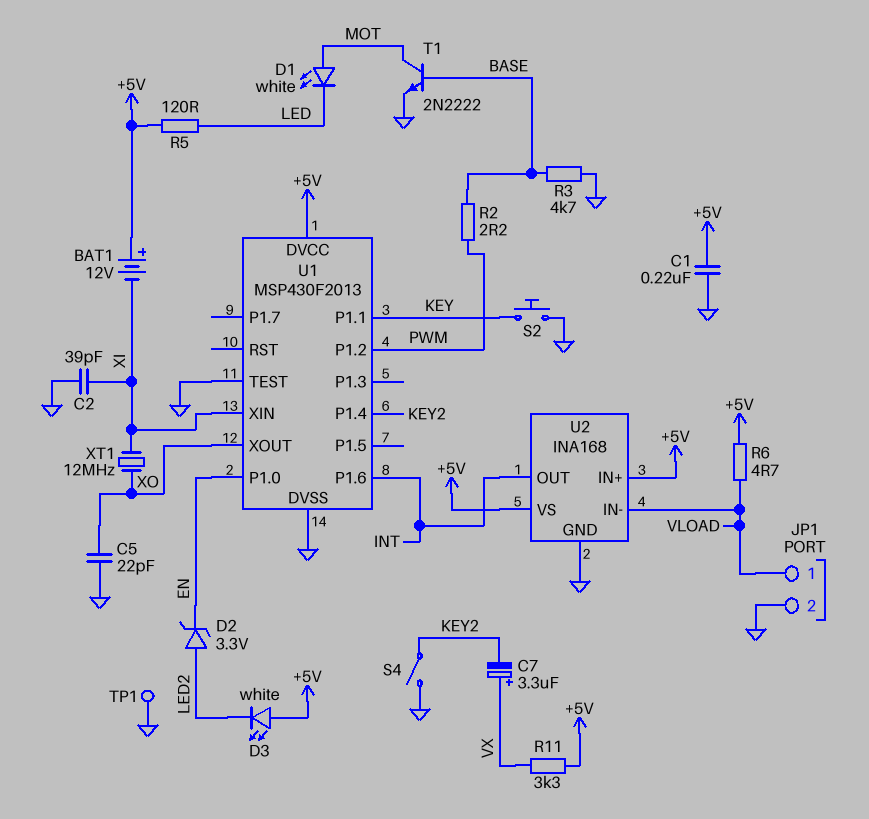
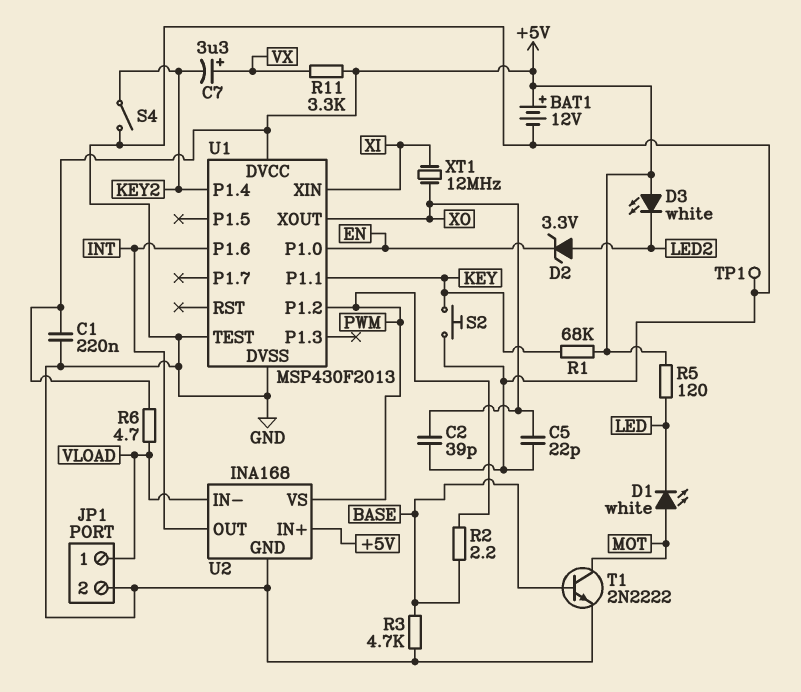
BAT1: 12V (plus +5V, minus XI) -> 12V (plus +5V, minus GND)
C2: 39pF (GND, XI) -> 39pF (GND, XO)
R1: none -> 68k (+5V, KEY)
U2 pin VS: +5V -> PWM

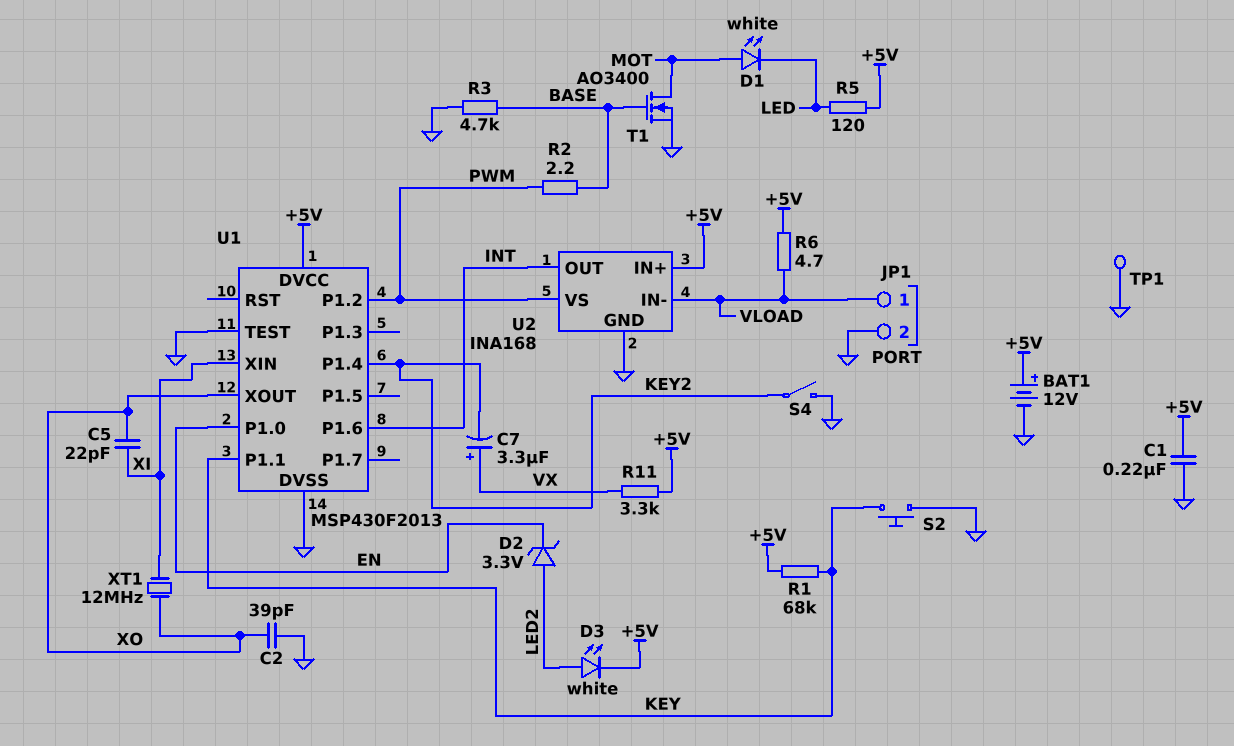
C5: 22pF (GND, XO) -> 22pF (XI, XO)
D3: LED white (A +5V, K LED2) -> LED white (A LED2, K +5V)
T1: NPN 2N2222 (B BASE, C MOT, E GND) -> NMOS AO3400 (G BASE, D MOT, S GND)

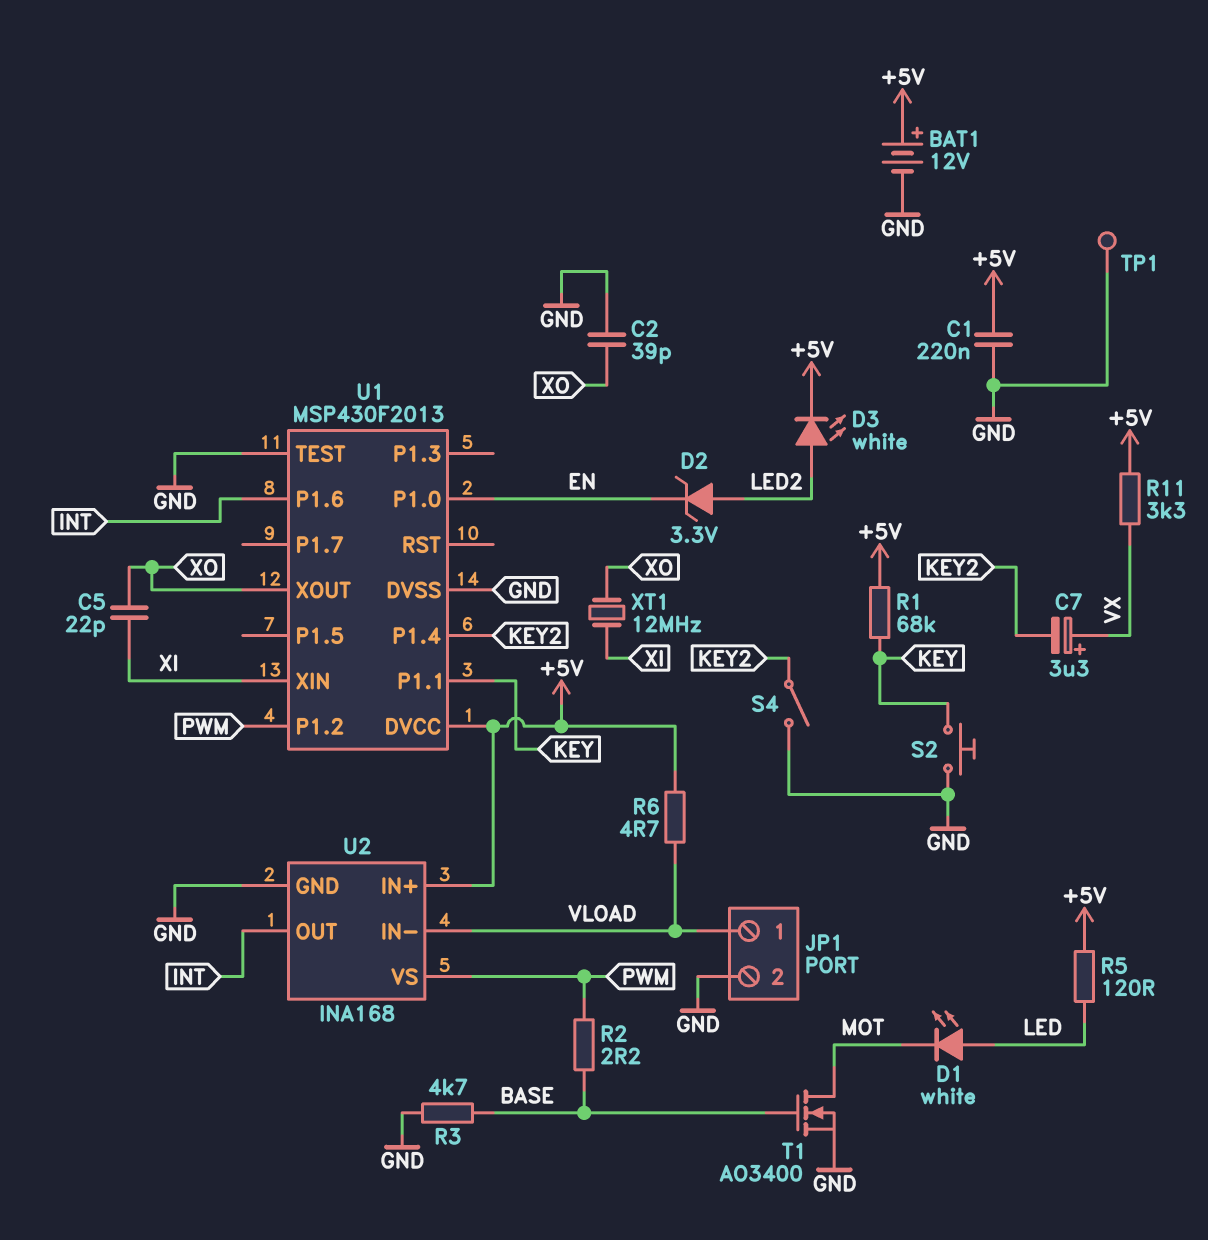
D1: LED white (A MOT, K LED) -> LED white (A LED, K MOT)

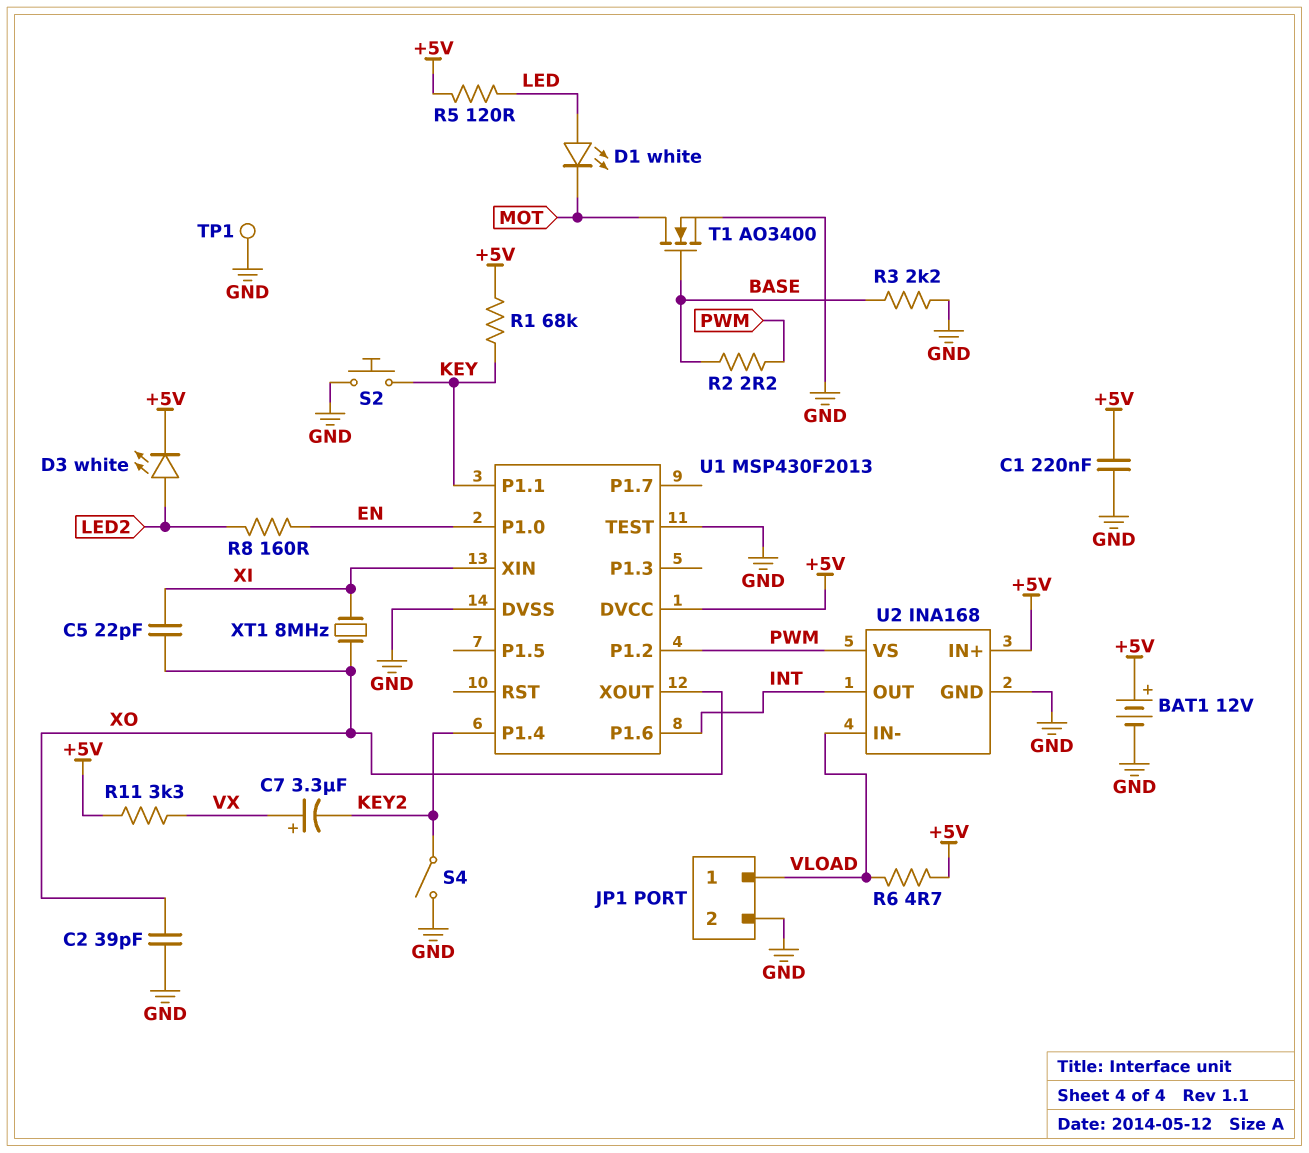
D2: zener 3.3V (A LED2, K EN) -> none
R3: 4.7k (BASE, GND) -> 2.2k (BASE, GND)
R8: none -> 160 (EN, LED2)
XT1: 12MHz (XI, XO) -> 8MHz (XI, XO)

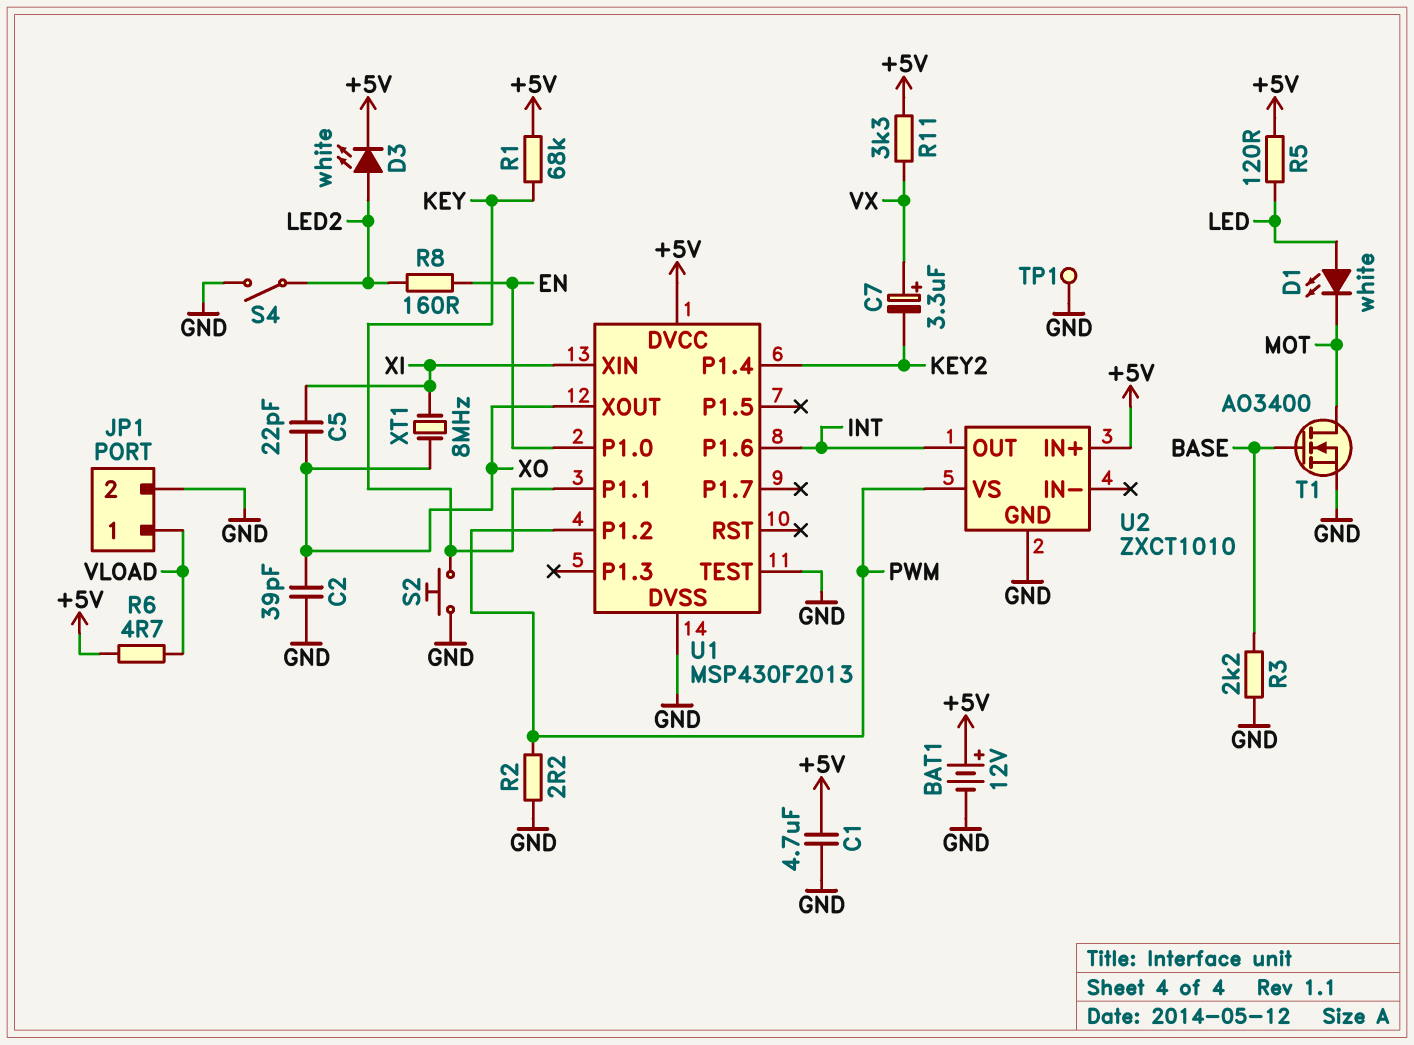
C1: 220nF (+5V, GND) -> 4.7uF (+5V, GND)
R2: 2.2 (BASE, PWM) -> 2.2 (GND, PWM)
S4: switch (GND, KEY2) -> switch (GND, LED2)
U2: INA168 -> ZXCT1010
U2 pin IN-: VLOAD -> none

